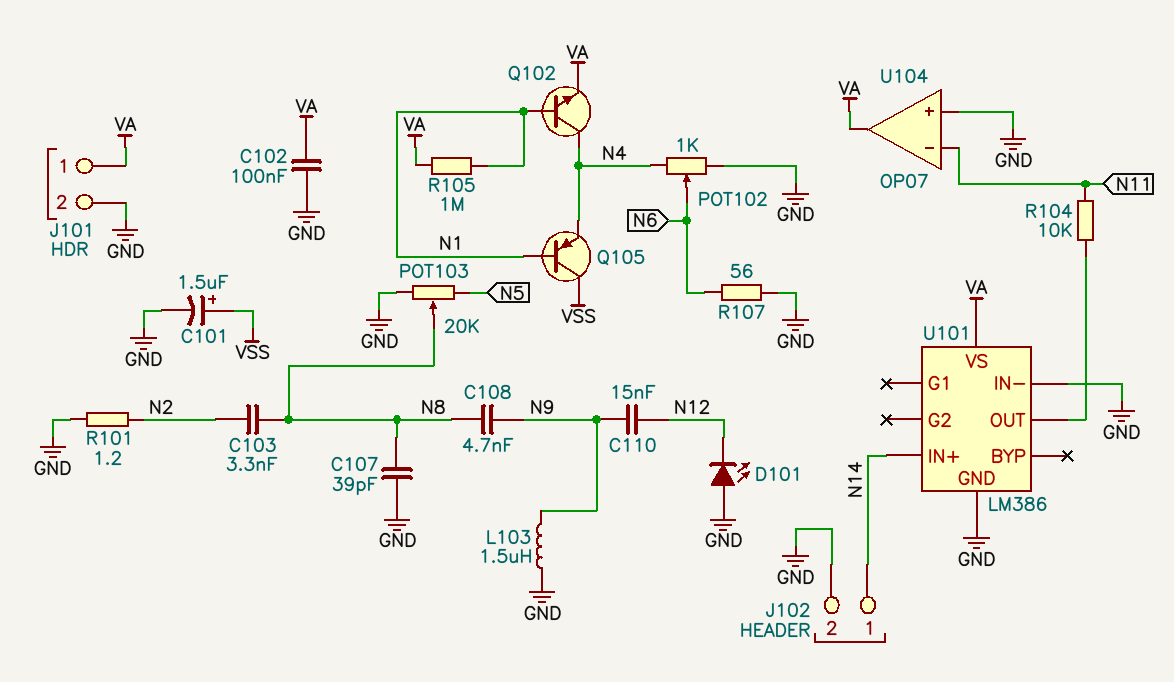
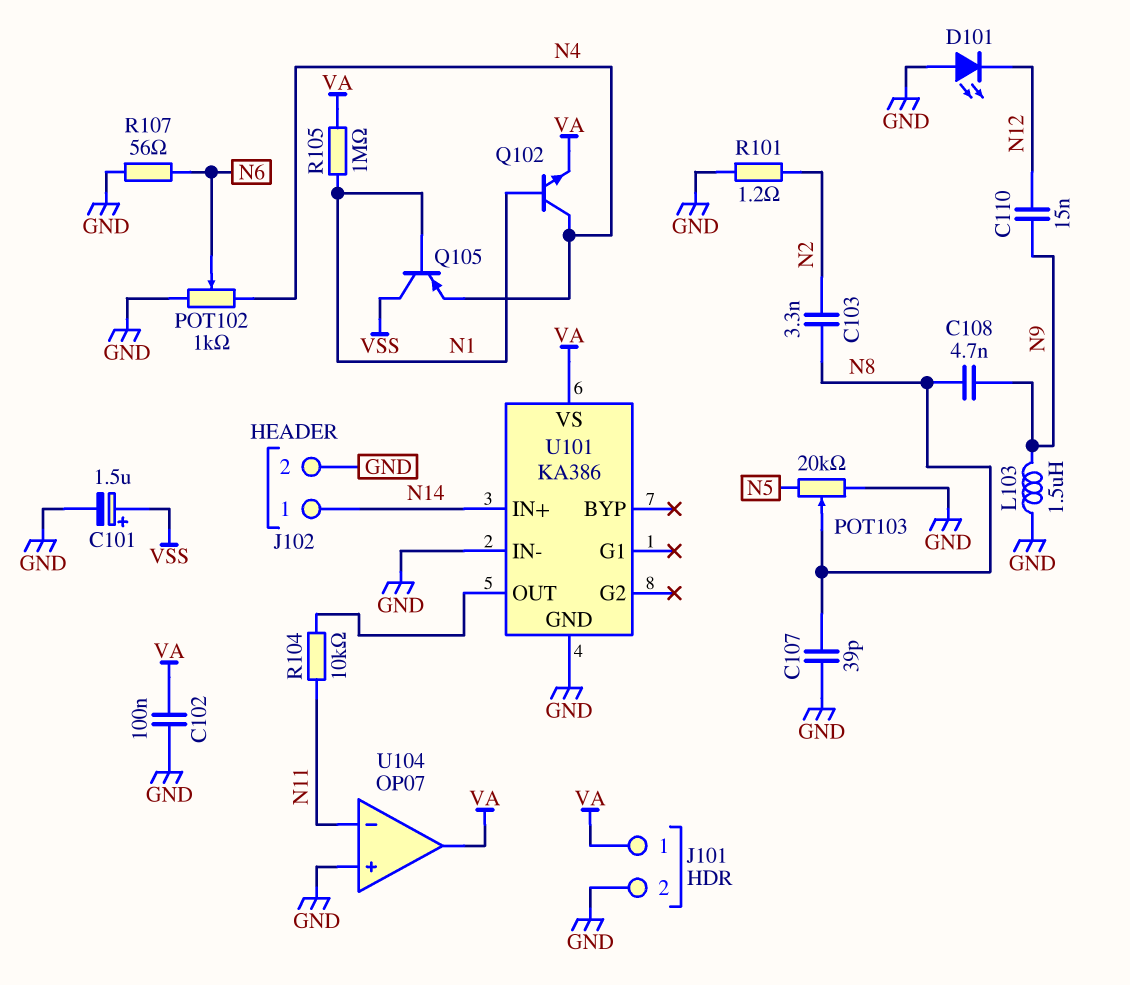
U101: LM386 -> KA386

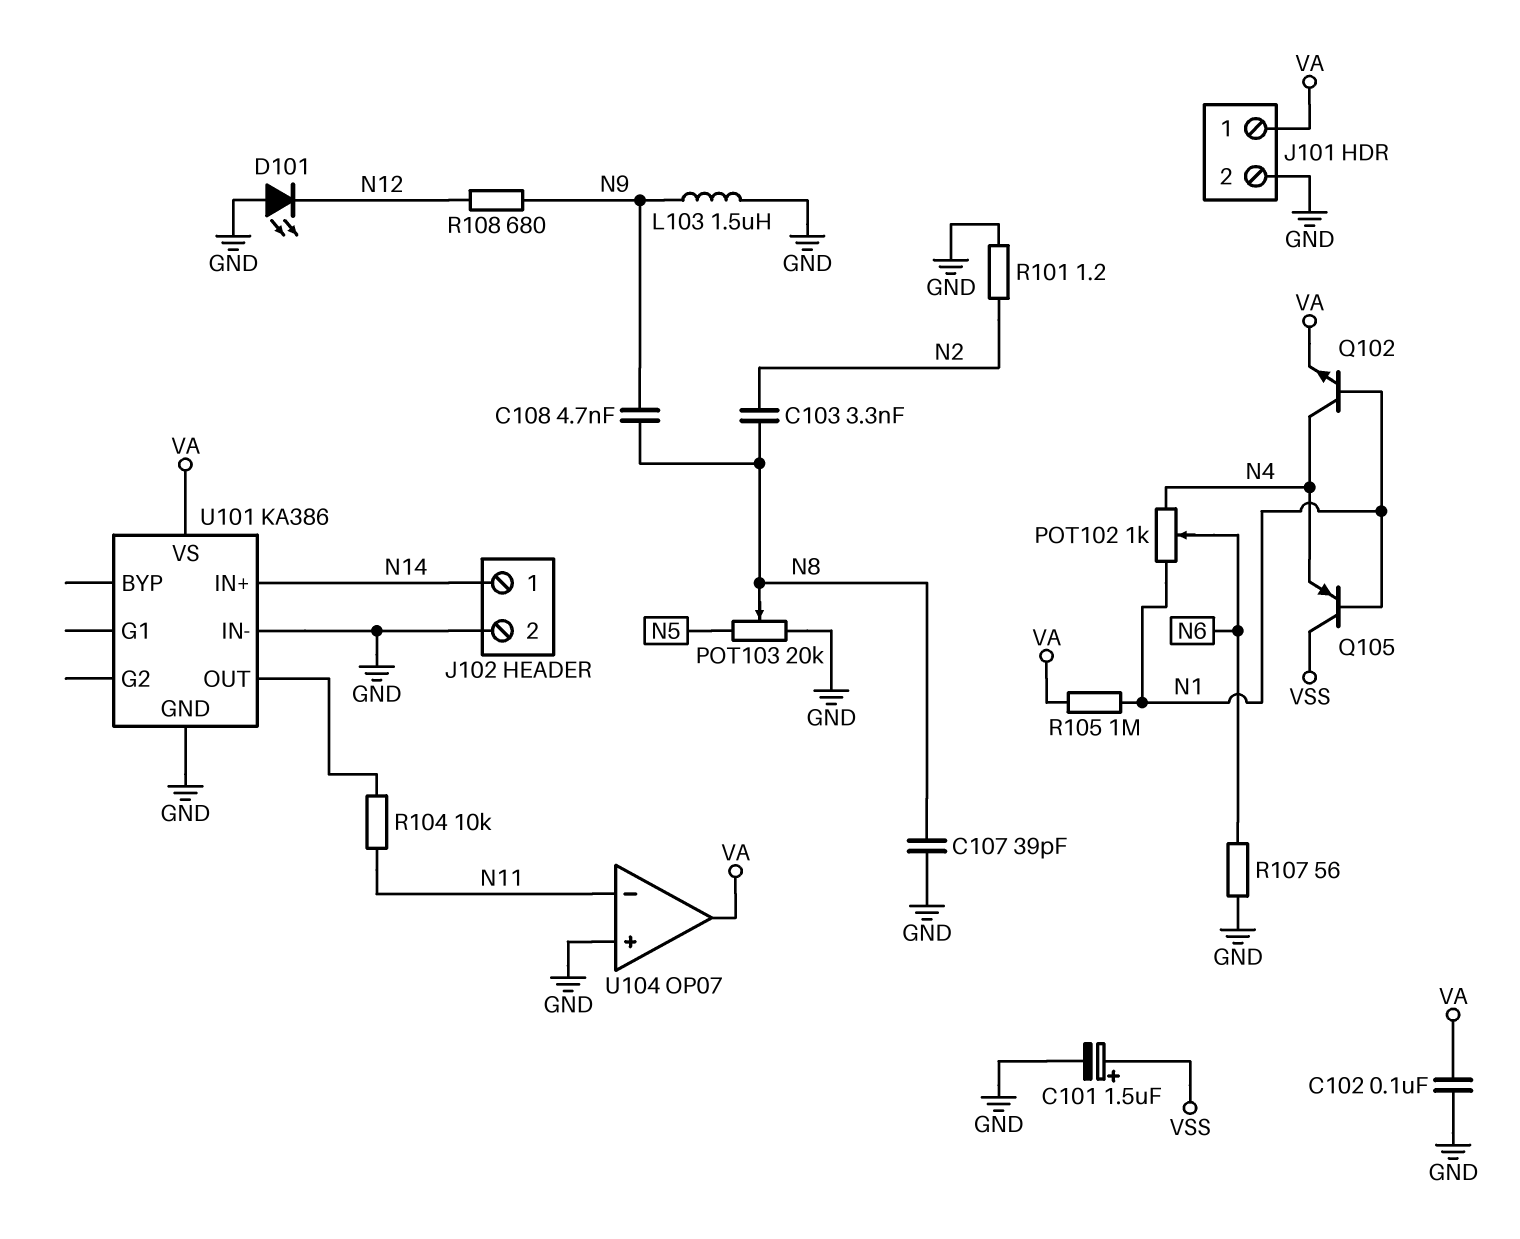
C110: 15nF (N9, N12) -> none
POT102: 1k (GND, N4, wiper N6) -> 1k (N1, N4, wiper N6)
R108: none -> 680 (N9, N12)

